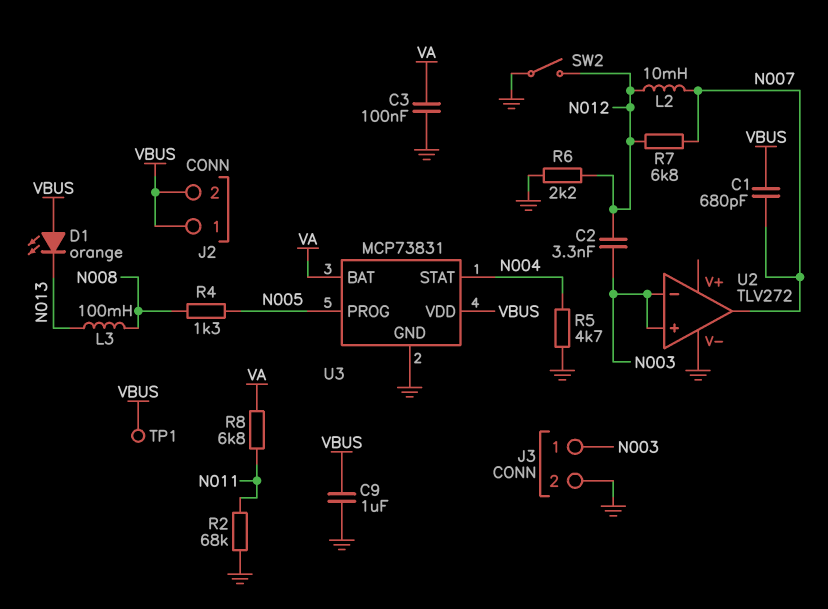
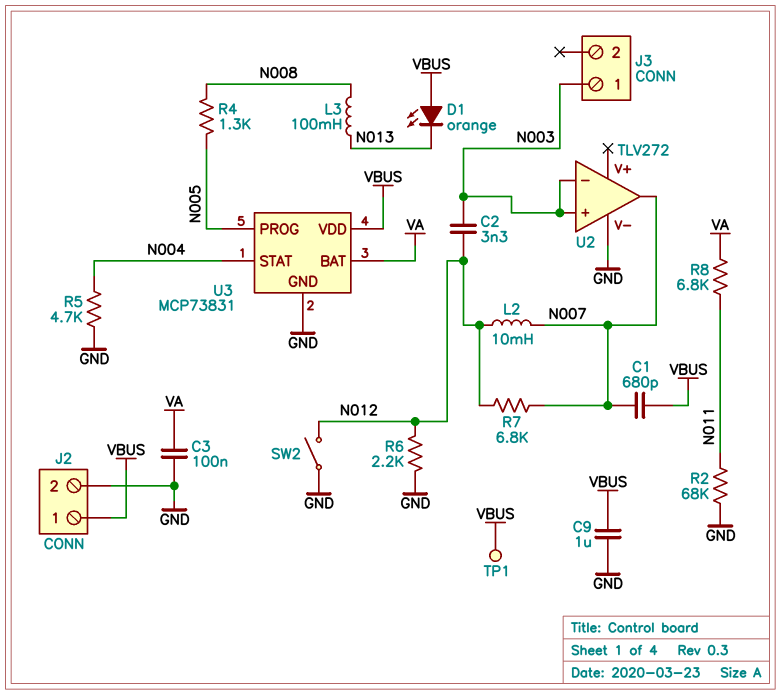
J2 pin 2: VBUS -> GND
J3 pin 2: GND -> none

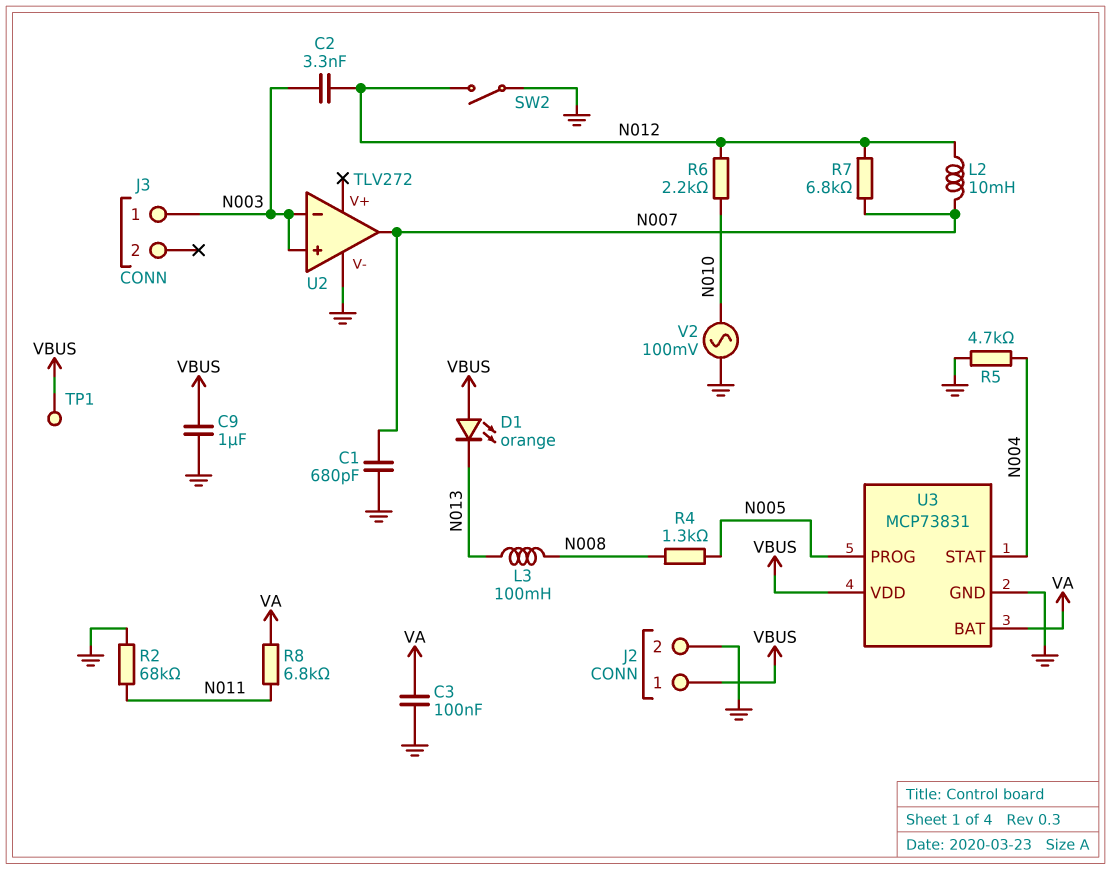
C1: 680pF (N007, VBUS) -> 680pF (GND, N007)
R6: 2.2k (GND, N012) -> 2.2k (N010, N012)
V2: none -> AC 100mV (GND, N010)

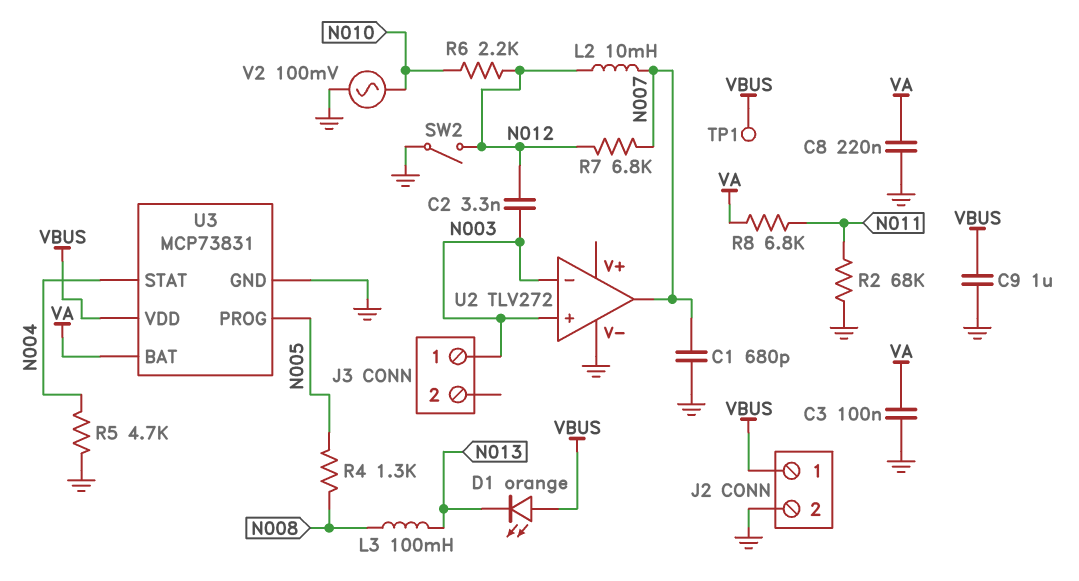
C8: none -> 220nF (GND, VA)

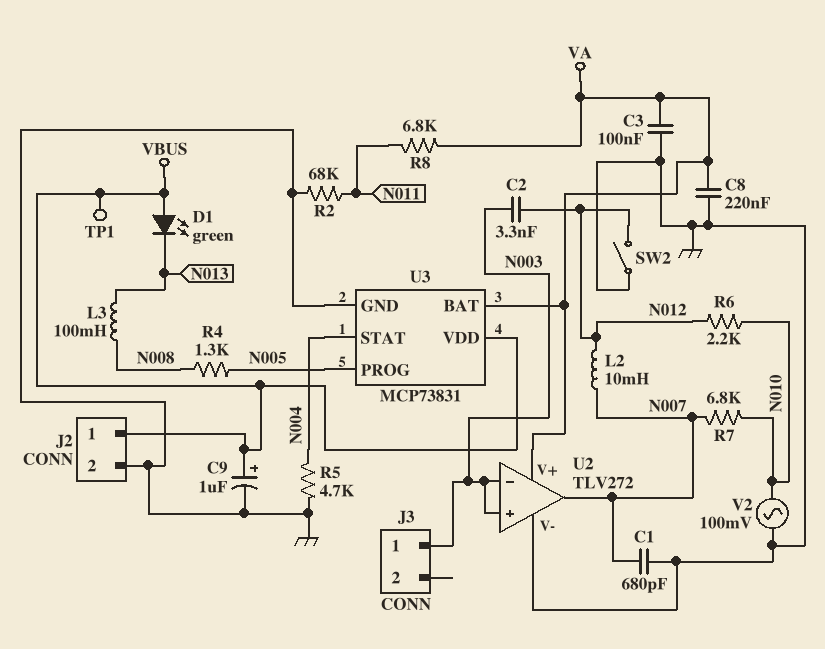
C9: 1uF (GND, VBUS) -> 1uF (plus VBUS, minus GND)
D1: LED orange (A VBUS, K N013) -> LED green (A VBUS, K N013)
R7: 6.8k (N007, N012) -> 6.8k (N007, N010)
U2 pin V+: none -> VA

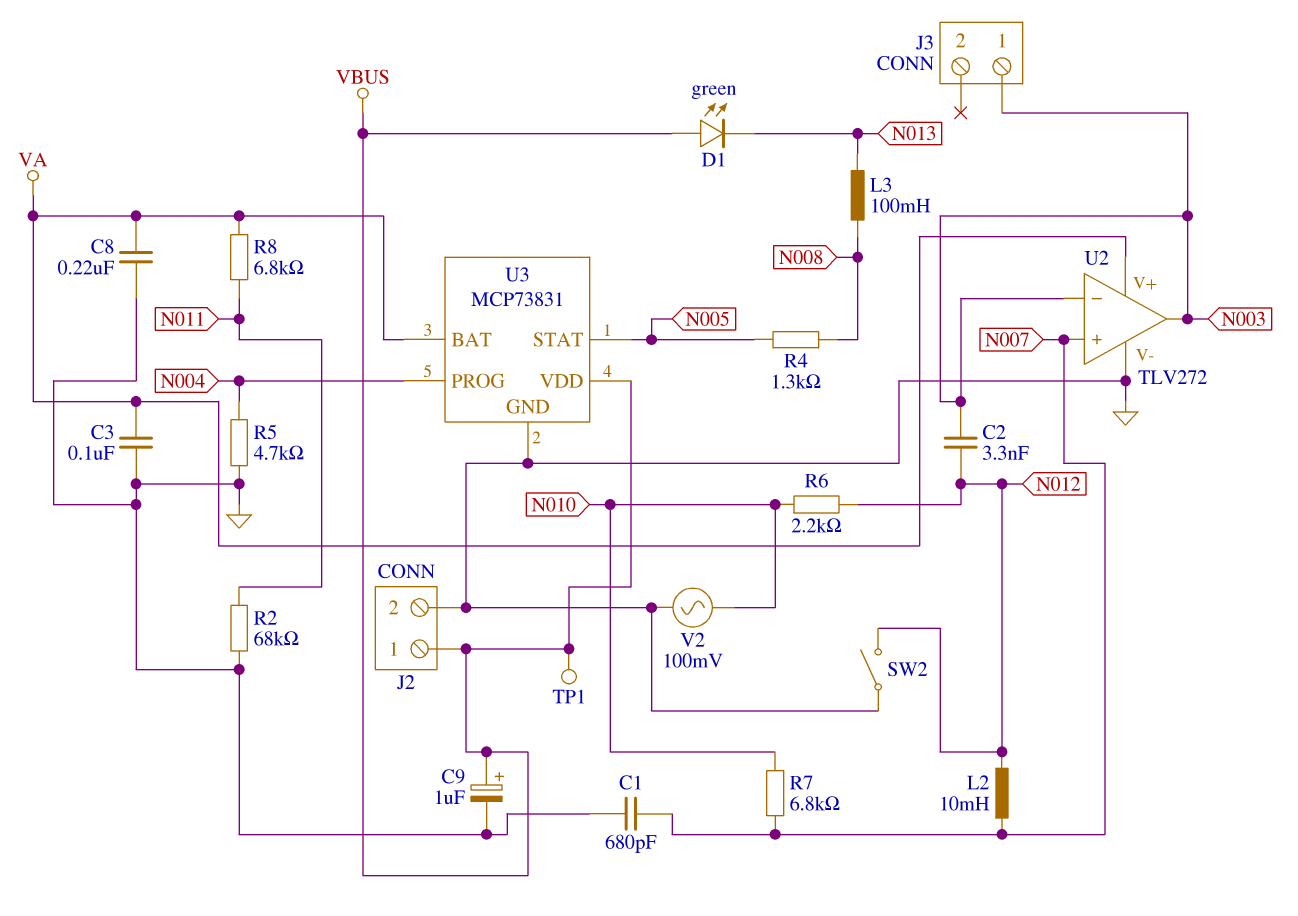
U2 pin in+: N003 -> N007
U2 pin out: N007 -> N003
U3 pin PROG: N005 -> N004
U3 pin STAT: N004 -> N005

